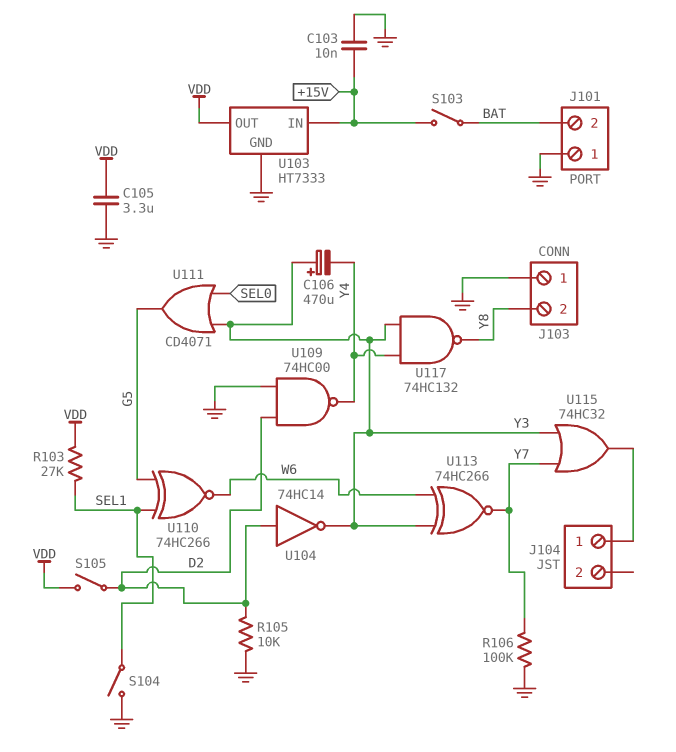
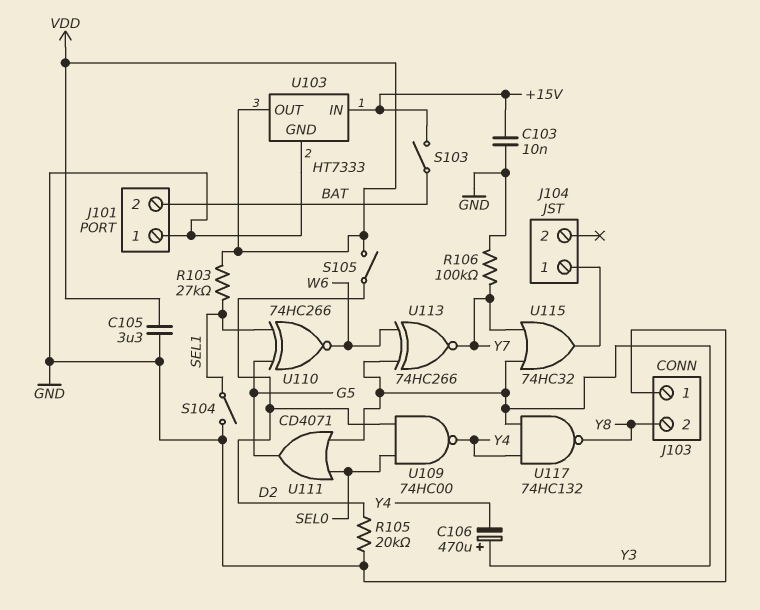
R105: 10k (D2, GND) -> 20k (D2, GND)
U104: NOT 74HC14 (in D2, out Y3) -> none
U109: NAND 74HC00 (in D2, in GND, out Y4) -> NAND 74HC00 (in D2, in SEL0, out Y4)

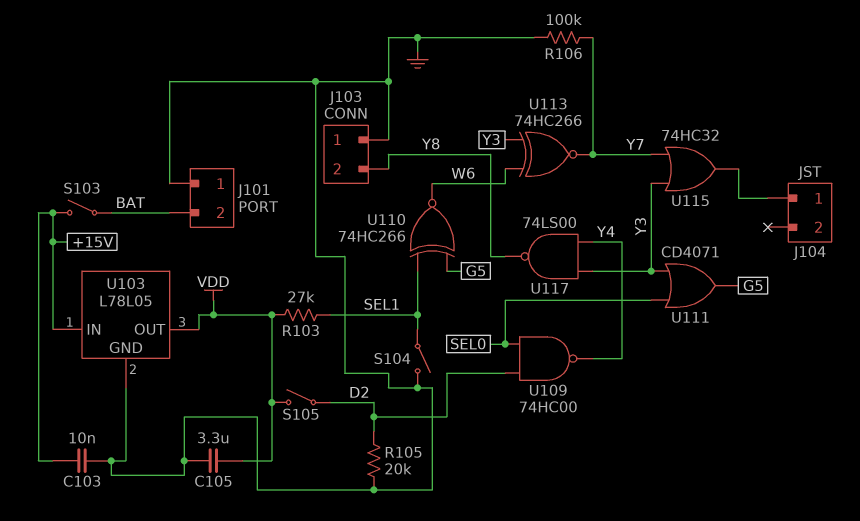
C106: 470uF (plus Y3, minus Y4) -> none
U103: HT7333 -> L78L05
U117: NAND 74HC132 (in Y3, in Y4, out Y8) -> NAND 74LS00 (in Y3, in Y4, out Y8)

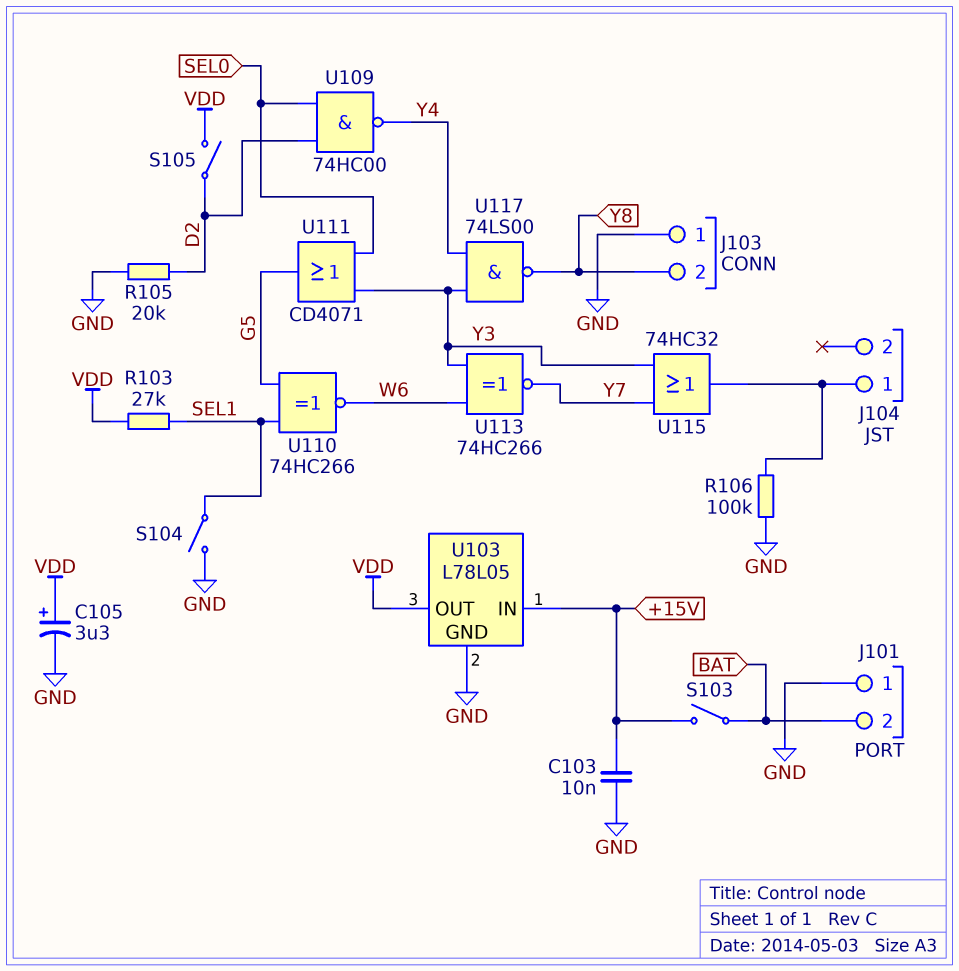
C105: 3.3uF (GND, VDD) -> 3.3uF (plus VDD, minus GND)
R106: 100k (GND, Y7) -> 100k (GND, J104/1)

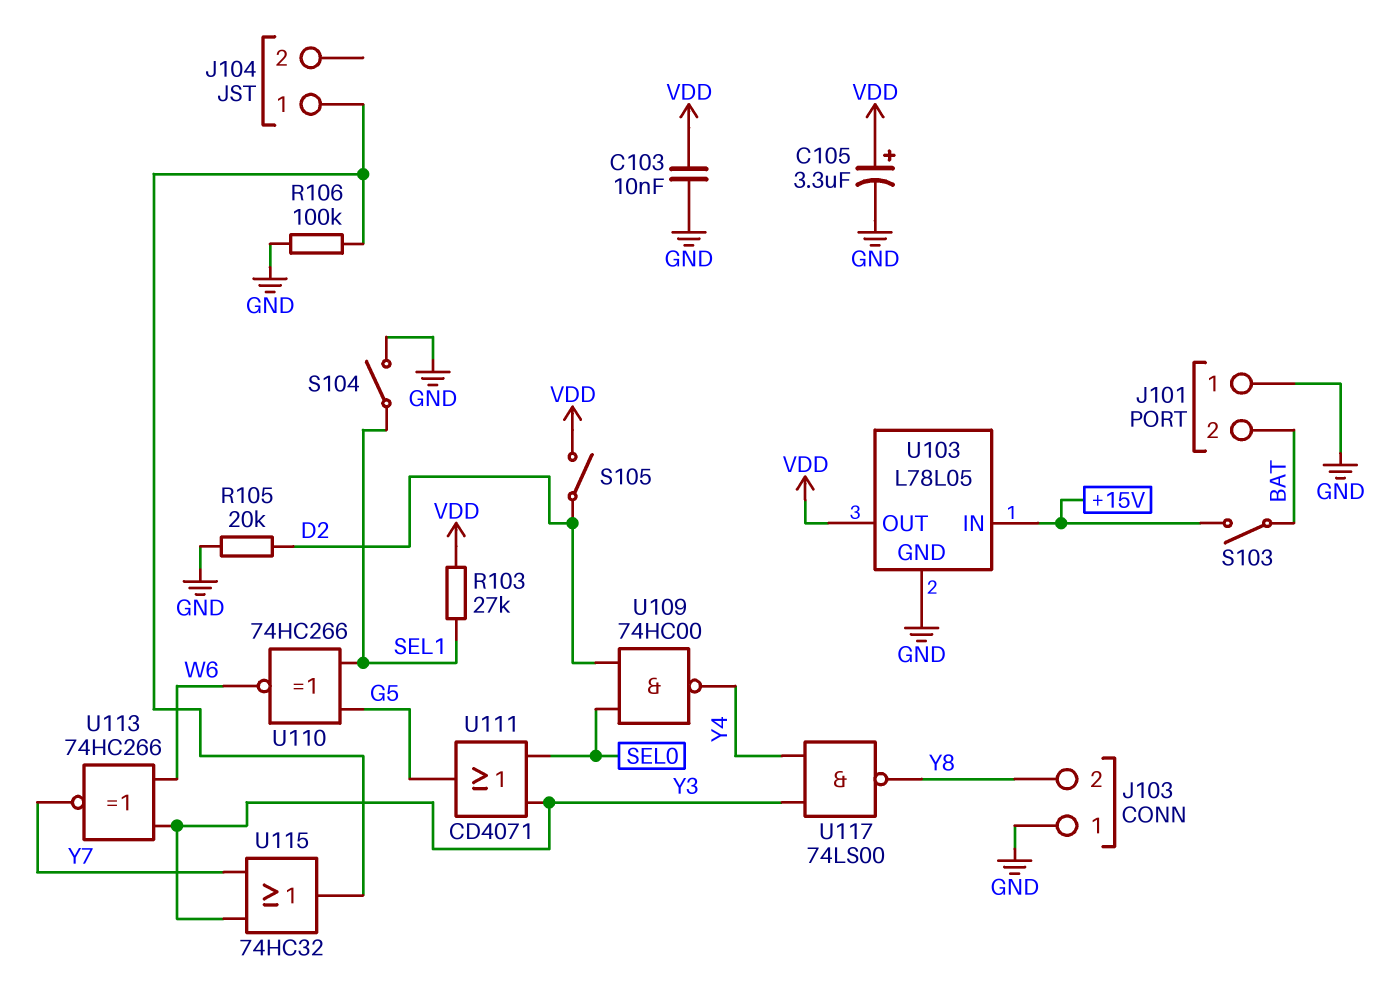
C103: 10nF (+15V, GND) -> 10nF (GND, VDD)

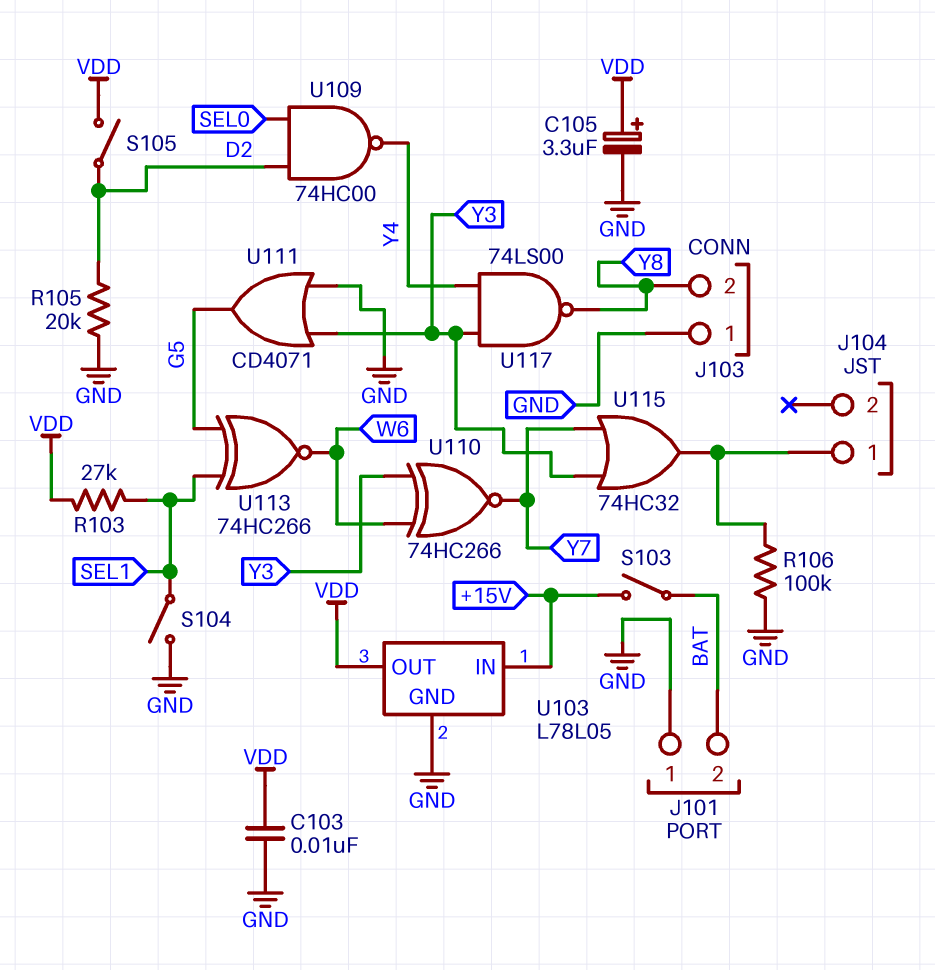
U110: XNOR 74HC266 (in G5, in SEL1, out W6) -> XNOR 74HC266 (in W6, in Y3, out Y7)
U111: OR CD4071 (in SEL0, in Y3, out G5) -> OR CD4071 (in GND, in Y3, out G5)
U113: XNOR 74HC266 (in W6, in Y3, out Y7) -> XNOR 74HC266 (in G5, in SEL1, out W6)

